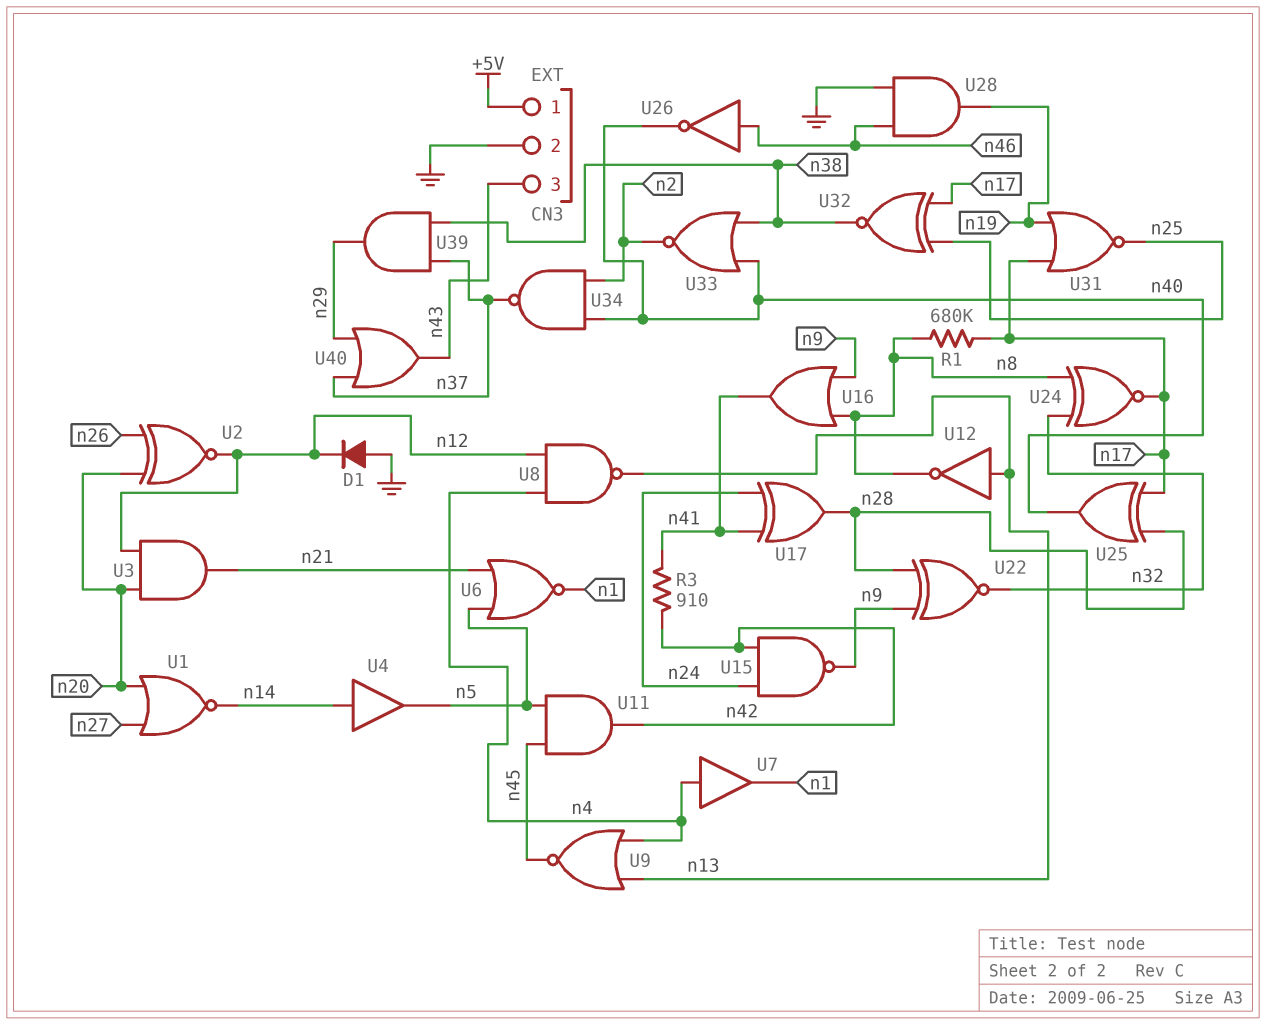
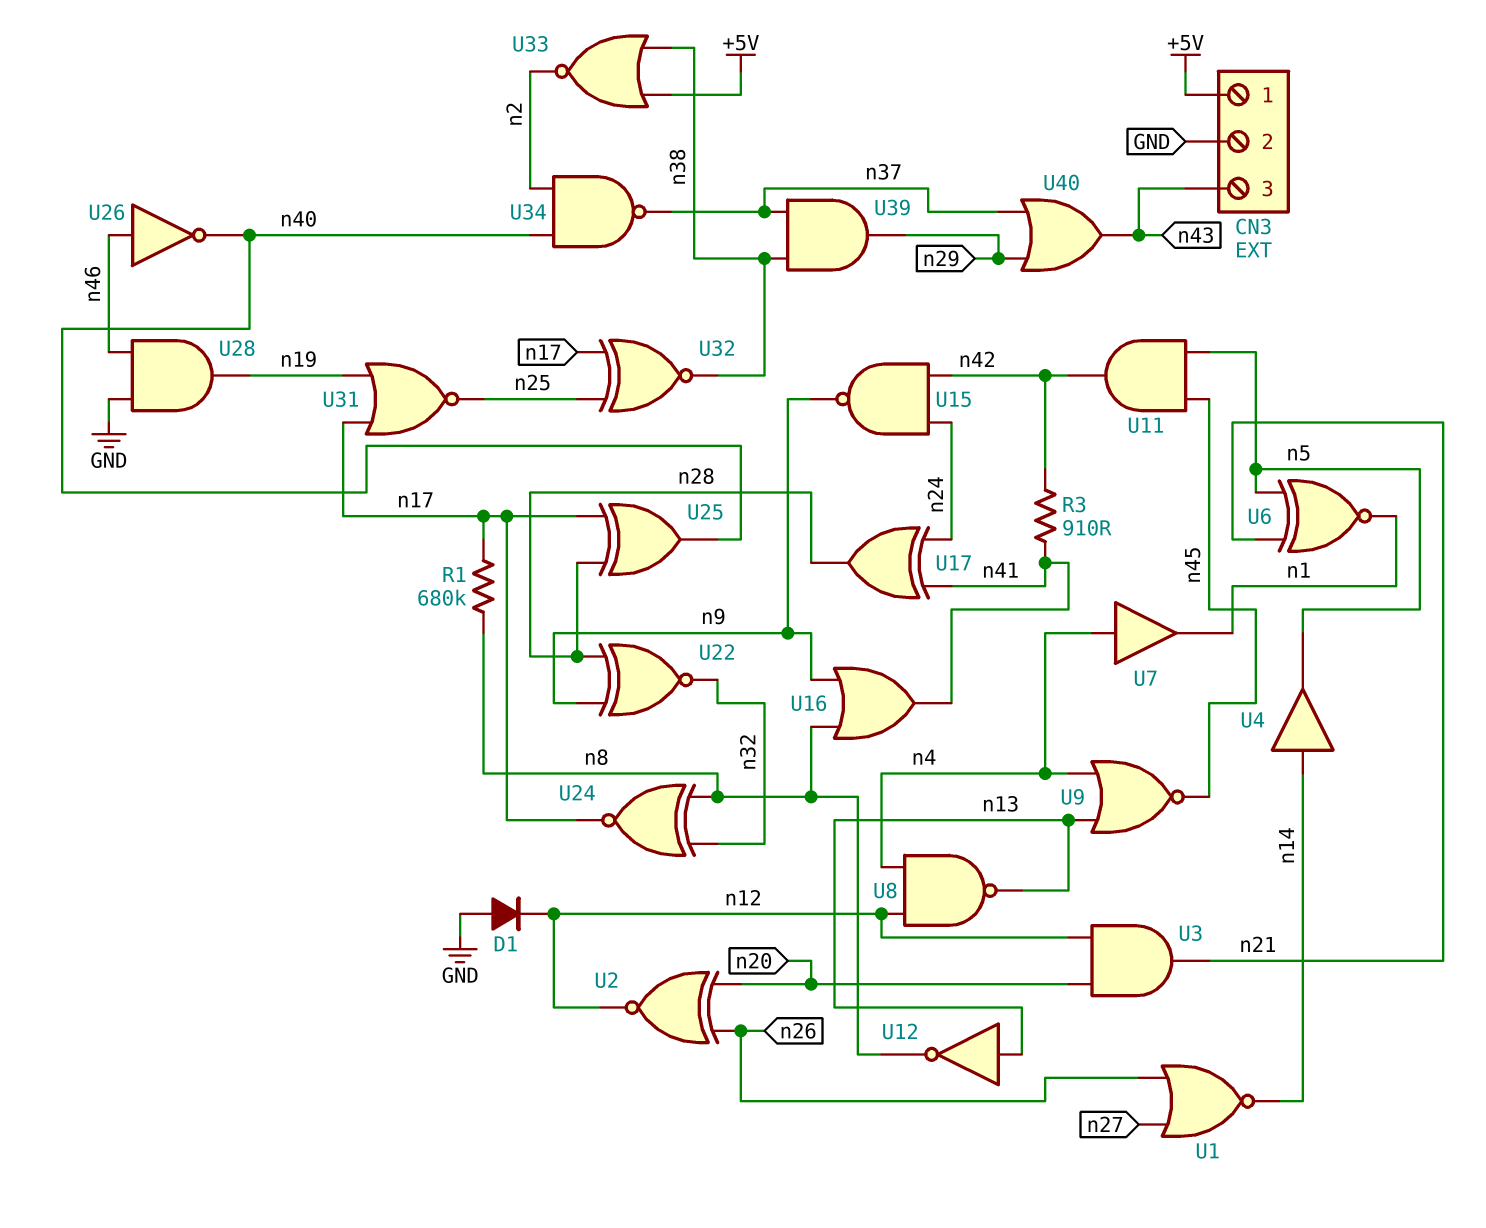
U1: NOR (in n20, in n27, out n14) -> NOR (in n26, in n27, out n14)
U6: NOR (in n5, in n21, out n1) -> XNOR (in n5, in n21, out n1)
U33: NOR (in n38, in n40, out n2) -> NOR (in +5V, in n38, out n2)

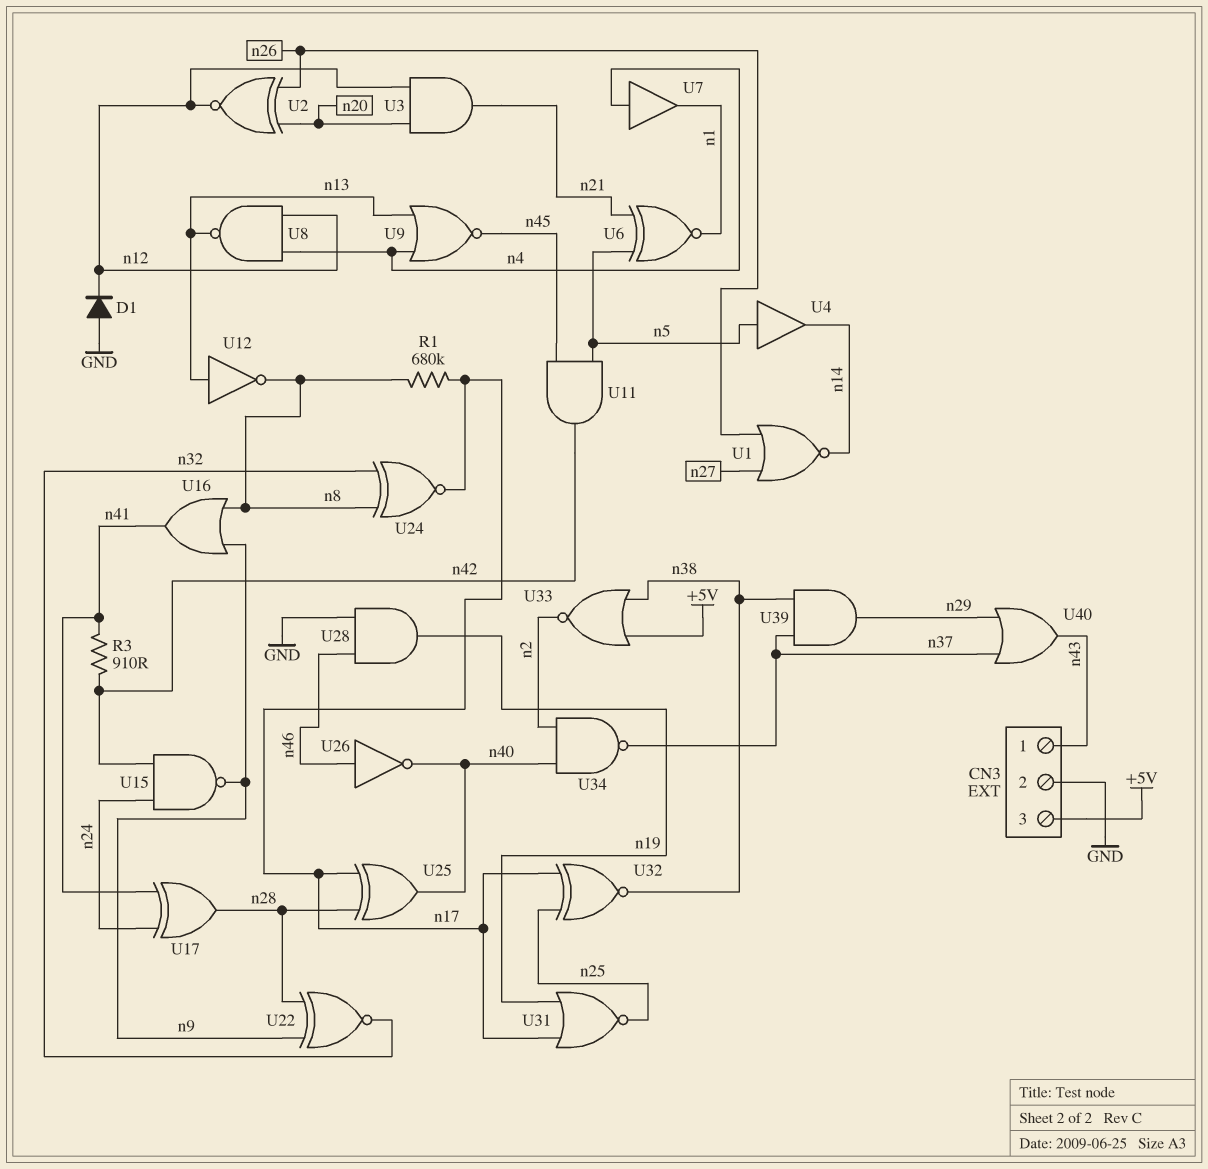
CN3 pin 1: +5V -> n43
CN3 pin 3: n43 -> +5V
U4: buffer (in n14, out n5) -> buffer (in n5, out n14)

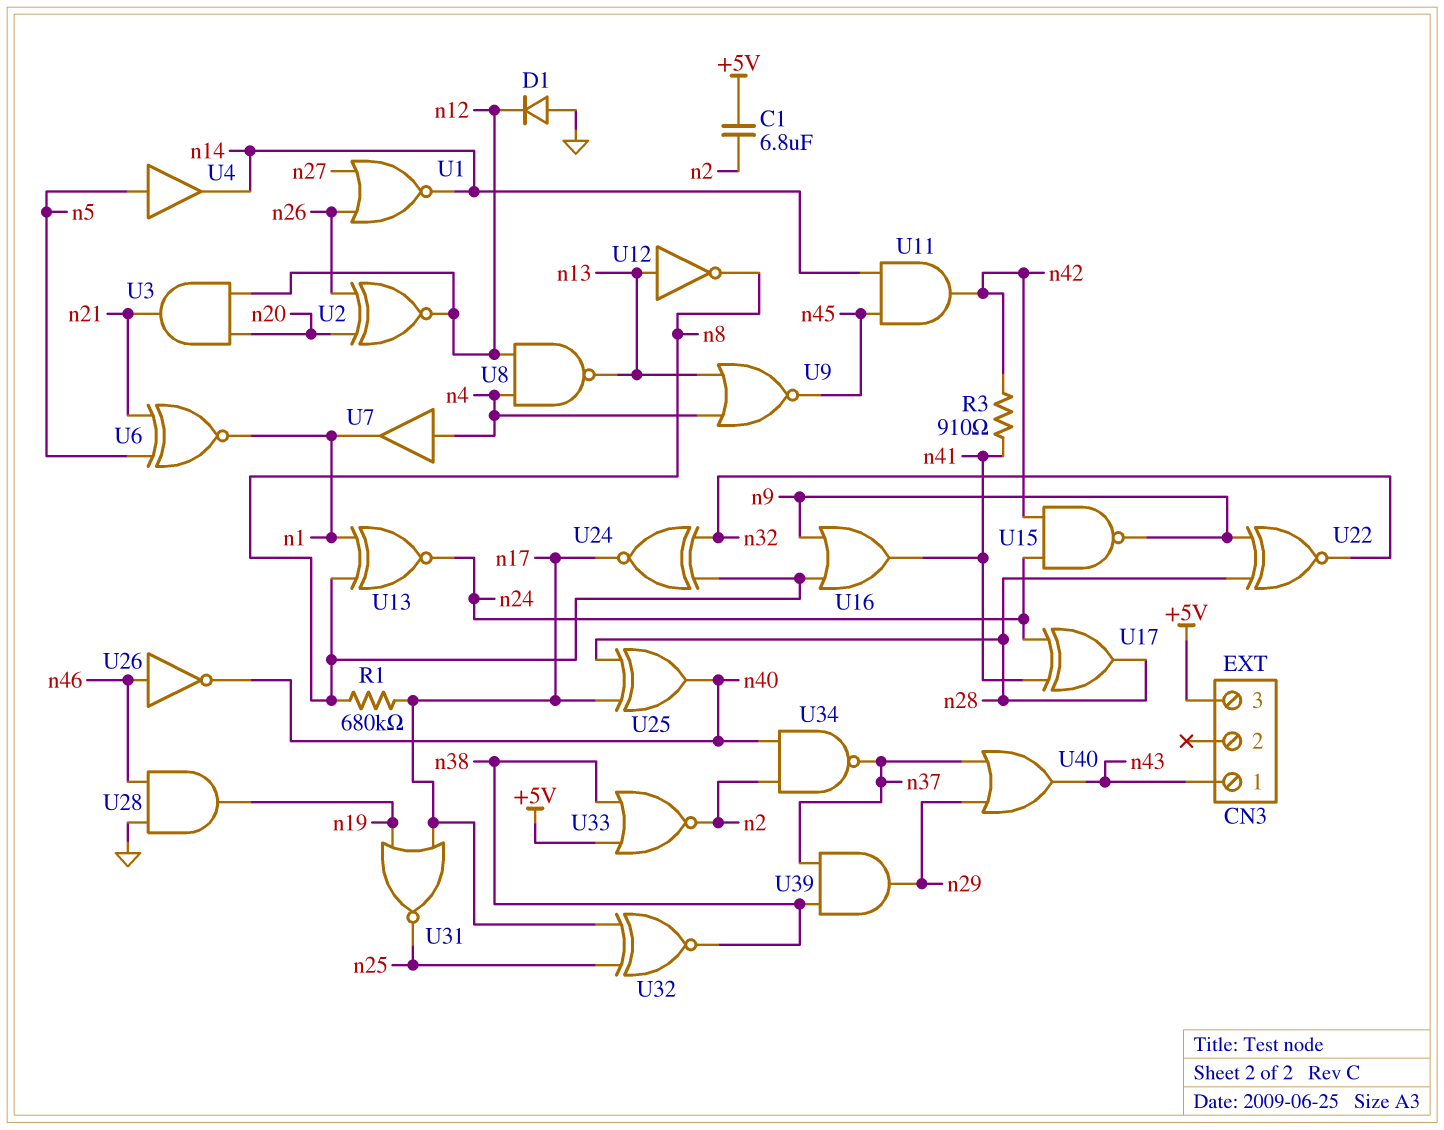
C1: none -> 6.8uF (+5V, n2)
CN3 pin 2: GND -> none
U11: AND (in n5, in n45, out n42) -> AND (in n14, in n45, out n42)
U13: none -> XNOR (in n1, in n8, out n24)

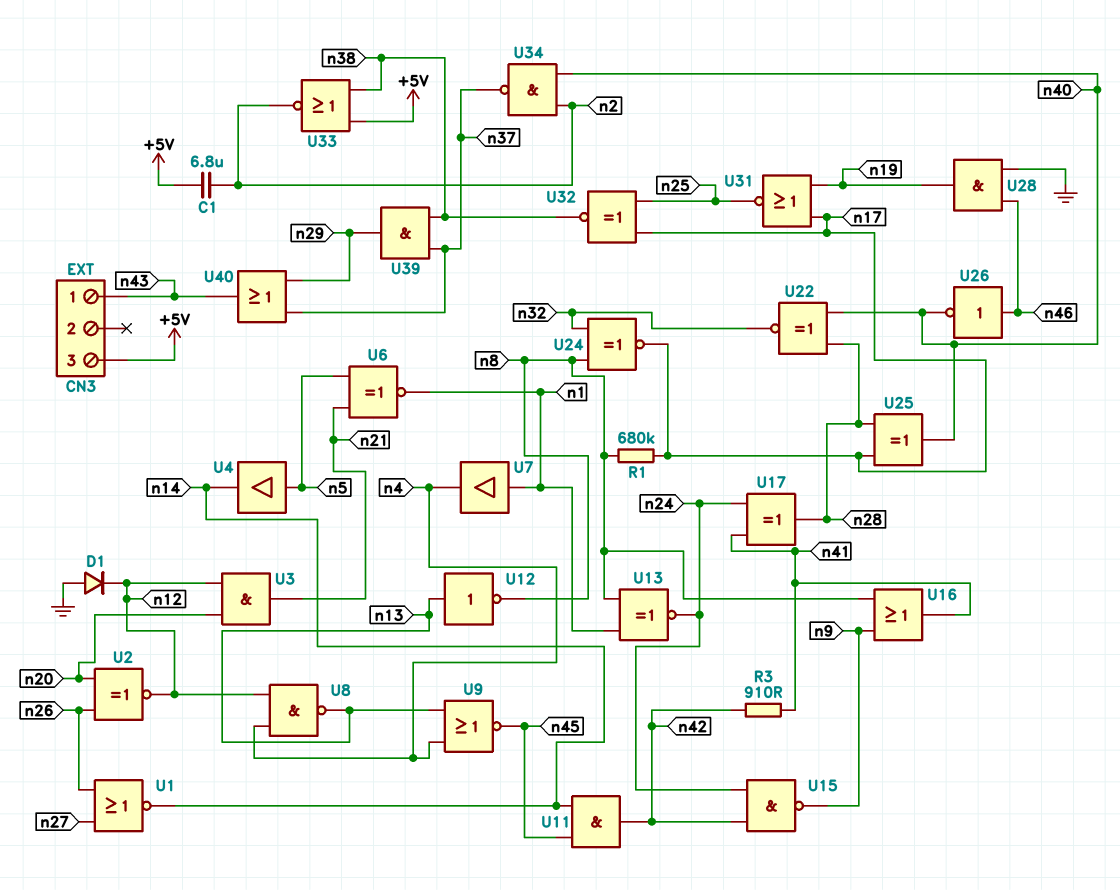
U7: buffer (in n4, out n1) -> buffer (in n1, out n4)
U22: XNOR (in n9, in n28, out n32) -> XNOR (in n28, in n40, out n32)

